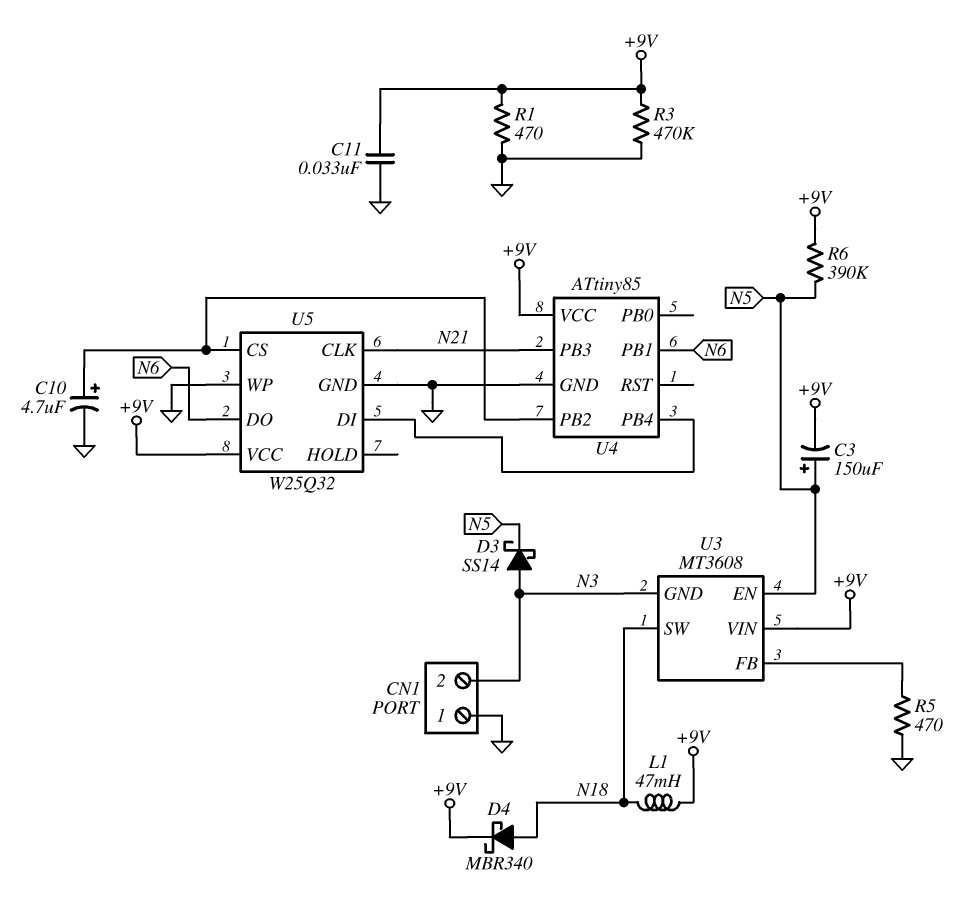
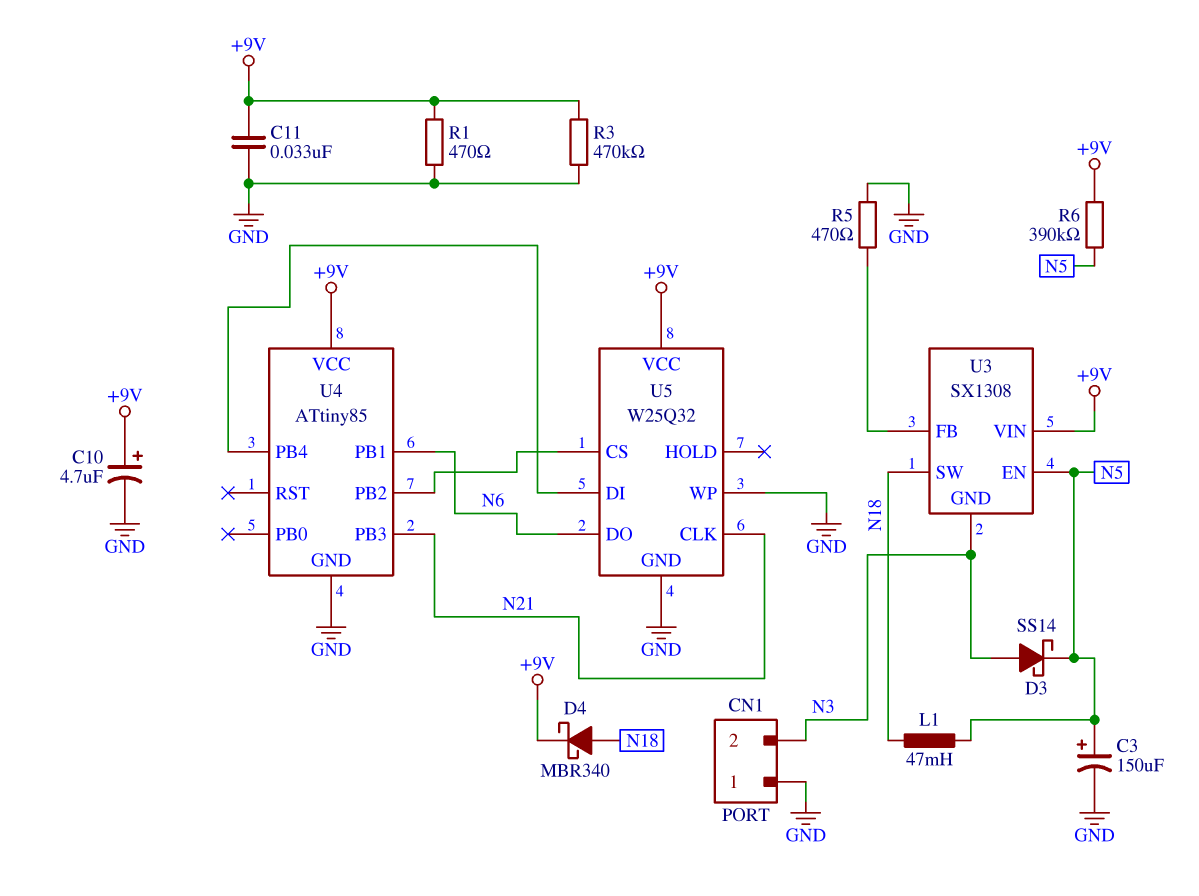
C3: 150uF (plus N5, minus +9V) -> 150uF (plus N5, minus GND)
C10: 4.7uF (plus U4/PB2, minus GND) -> 4.7uF (plus +9V, minus GND)
L1: 47mH (+9V, N18) -> 47mH (N5, N18)
U3: MT3608 -> SX1308

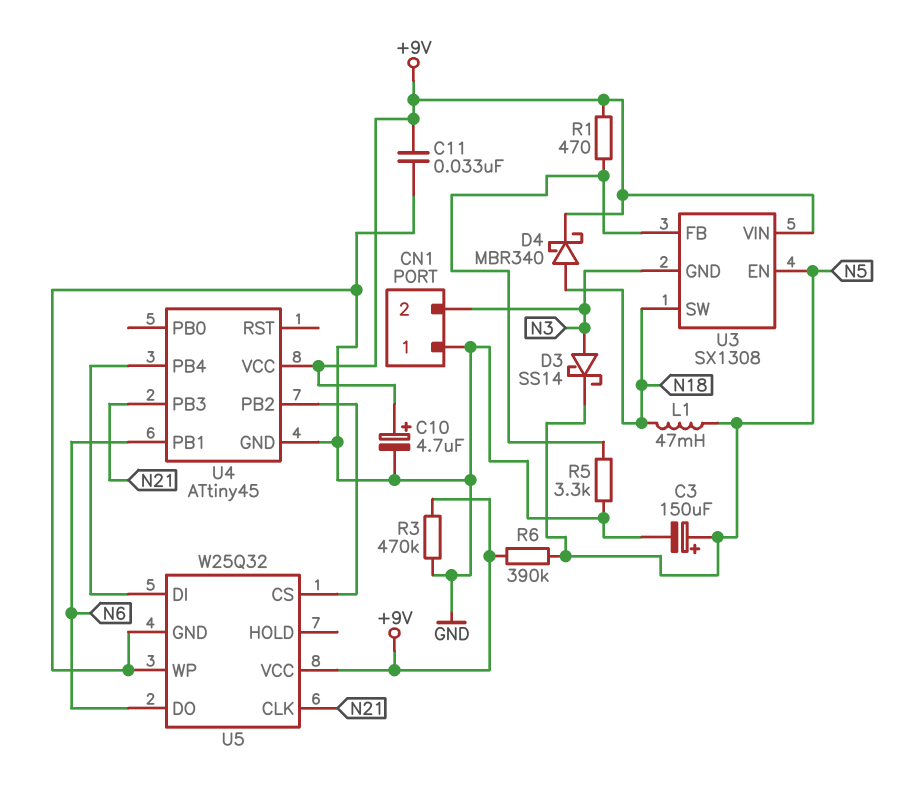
R1: 470 (+9V, GND) -> 470 (+9V, U3/FB)
R5: 470 (GND, U3/FB) -> 3.3k (GND, U3/FB)
U4: ATtiny85 -> ATtiny45

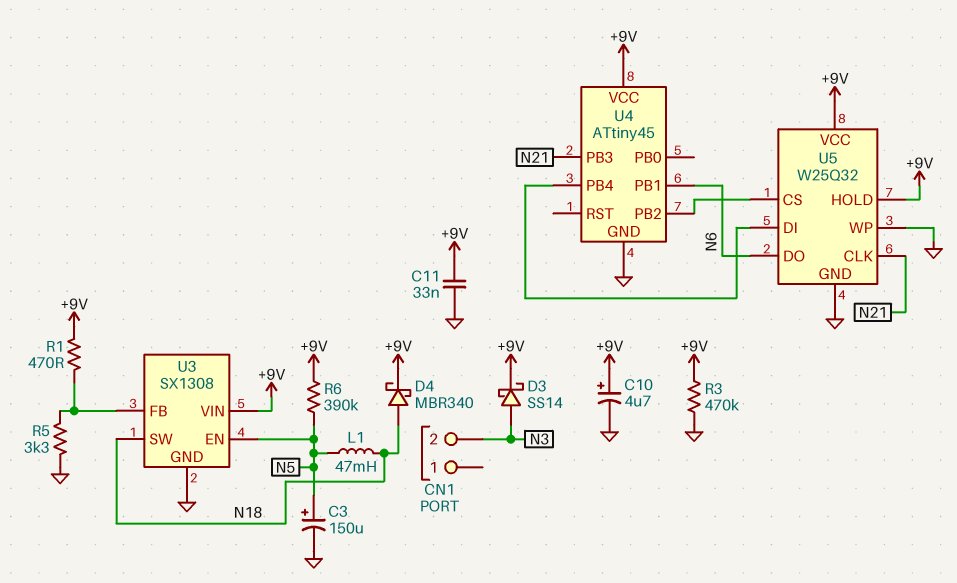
CN1 pin 1: GND -> none
D3: schottky SS14 (A N3, K N5) -> schottky SS14 (A N3, K +9V)
U3 pin GND: N3 -> GND
U5 pin HOLD: none -> +9V

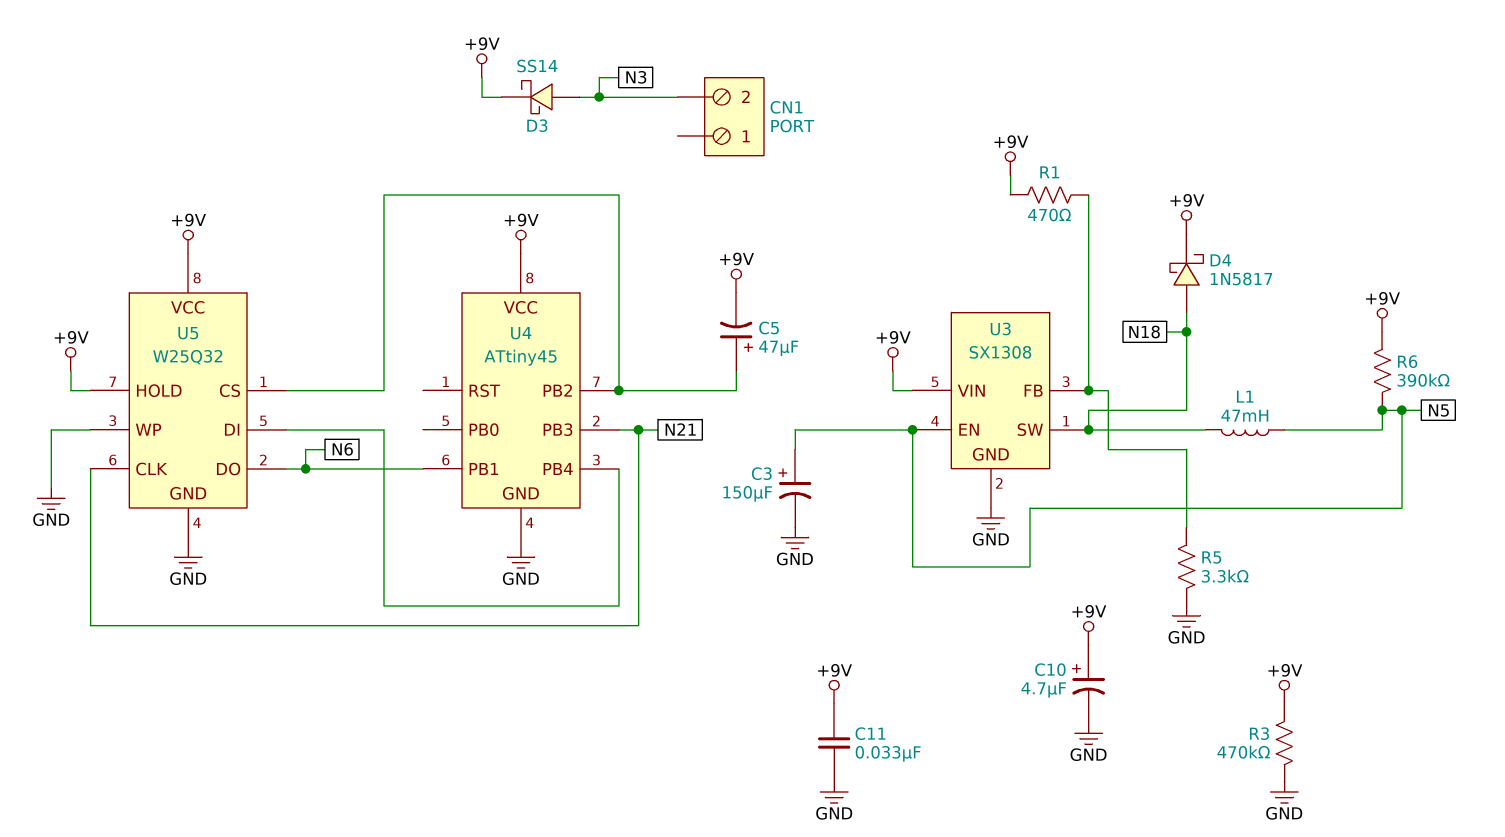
C5: none -> 47uF (plus U4/PB2, minus +9V)
D4: schottky MBR340 (A N18, K +9V) -> schottky 1N5817 (A N18, K +9V)

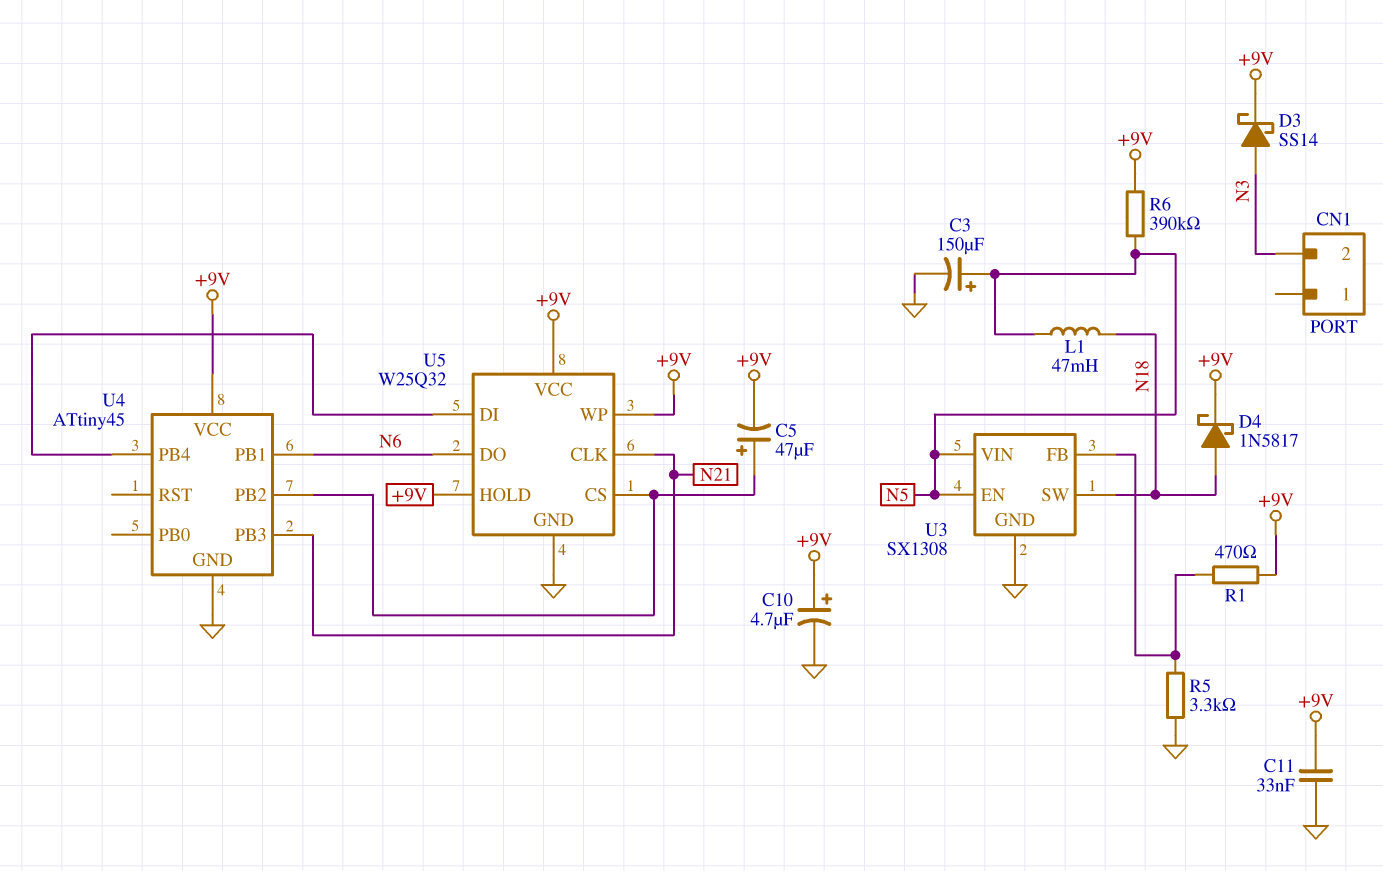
R3: 470k (+9V, GND) -> none
U3 pin VIN: +9V -> N5
U5 pin WP: GND -> +9V

